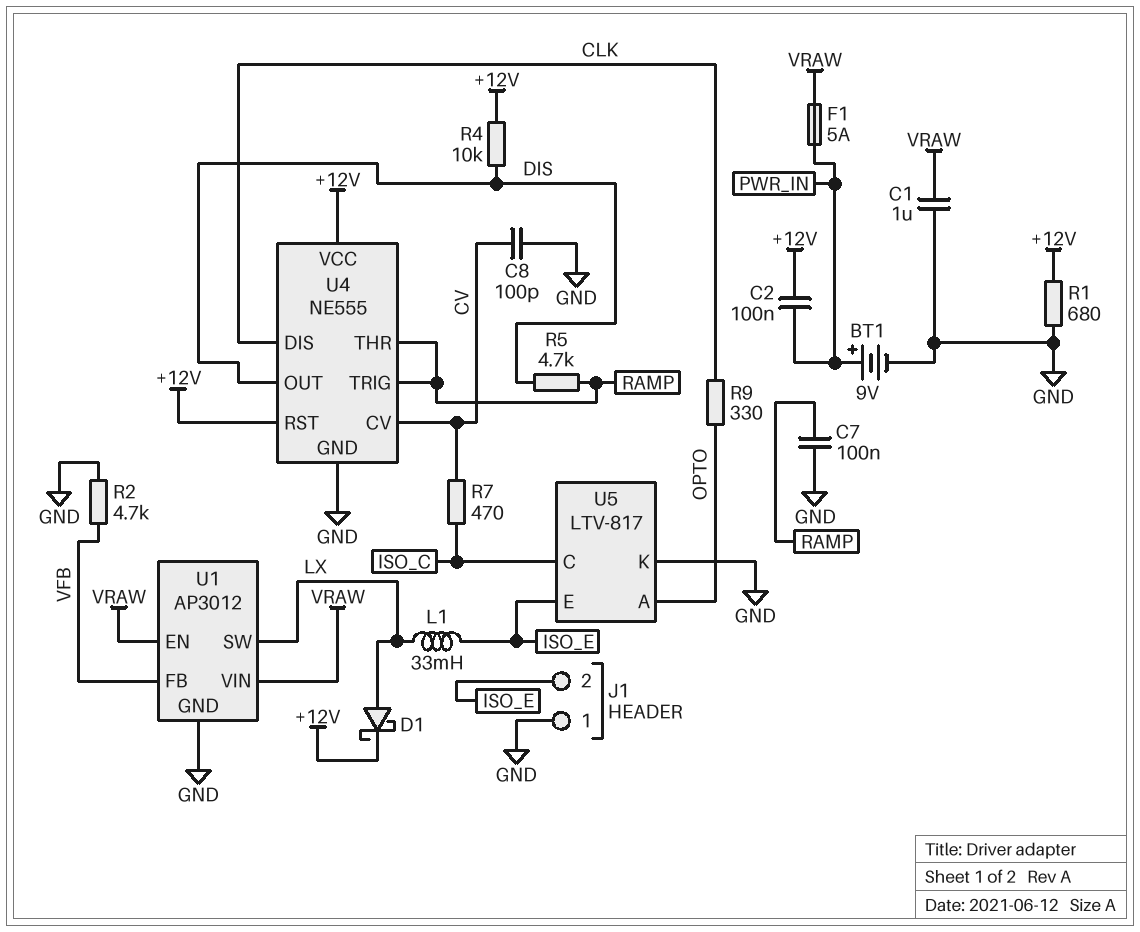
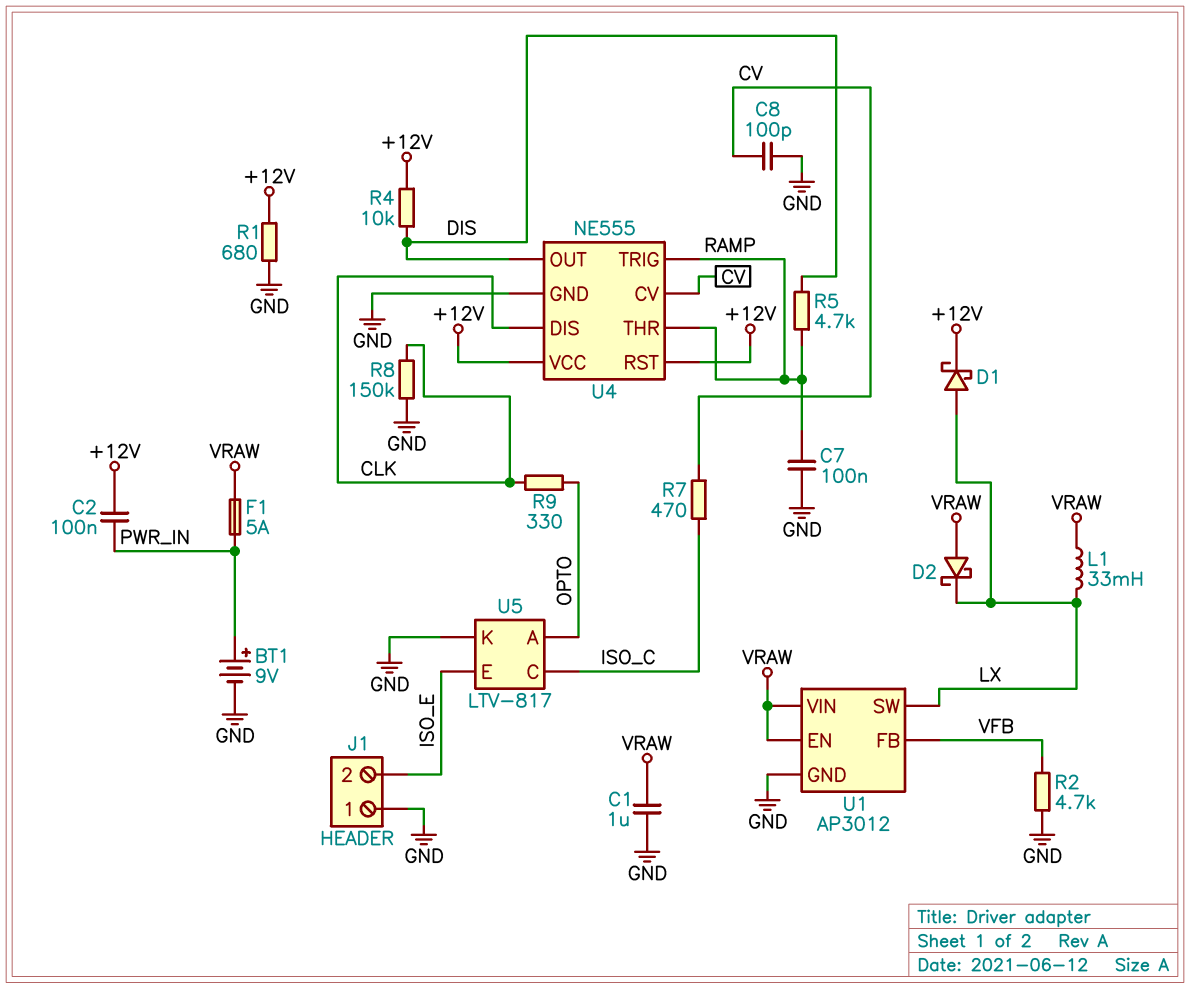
D2: none -> schottky (A VRAW, K LX)
L1: 33mH (ISO_E, LX) -> 33mH (LX, VRAW)
R8: none -> 150k (CLK, GND)

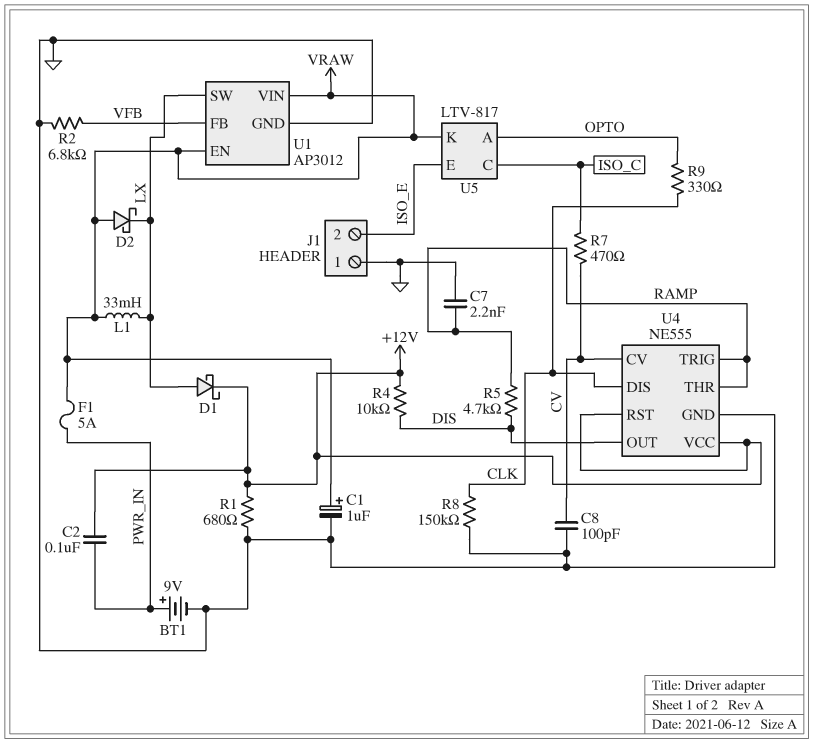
C1: 1uF (GND, VRAW) -> 1uF (plus VRAW, minus GND)
C7: 100nF (GND, RAMP) -> 2.2nF (GND, RAMP)
R2: 4.7k (GND, VFB) -> 6.8k (GND, VFB)
U5 pin K: GND -> VRAW

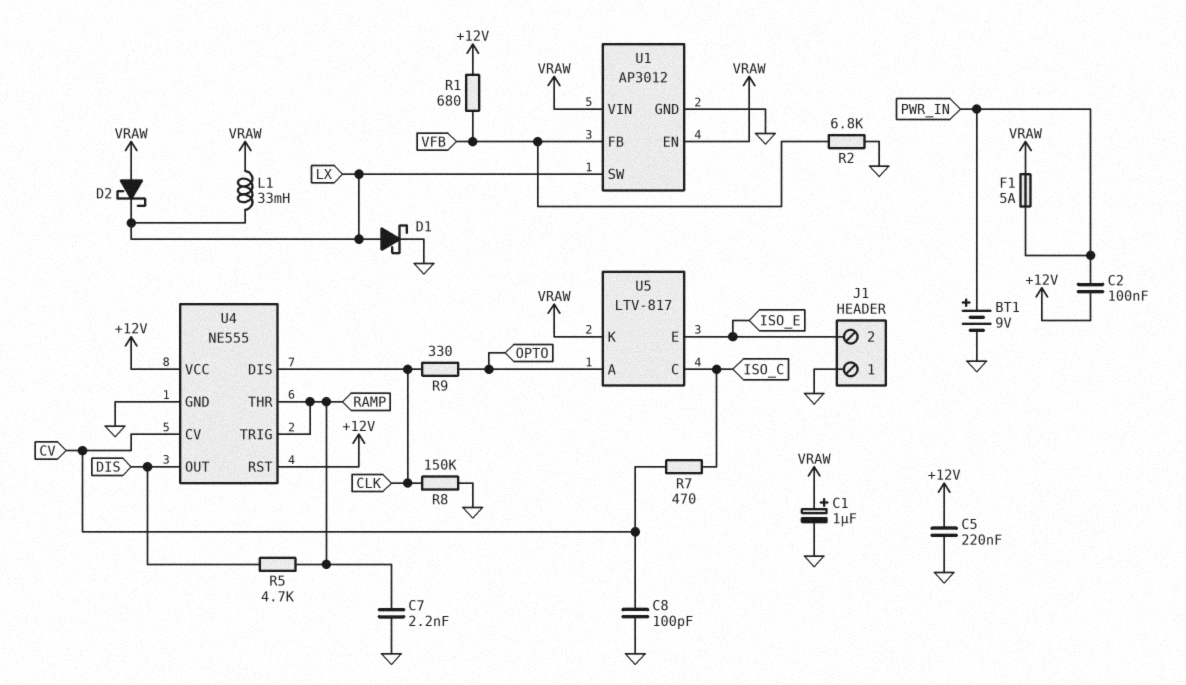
C5: none -> 220nF (+12V, GND)
D1: schottky (A LX, K +12V) -> schottky (A LX, K GND)
R1: 680 (+12V, GND) -> 680 (+12V, VFB)
R4: 10k (+12V, DIS) -> none

